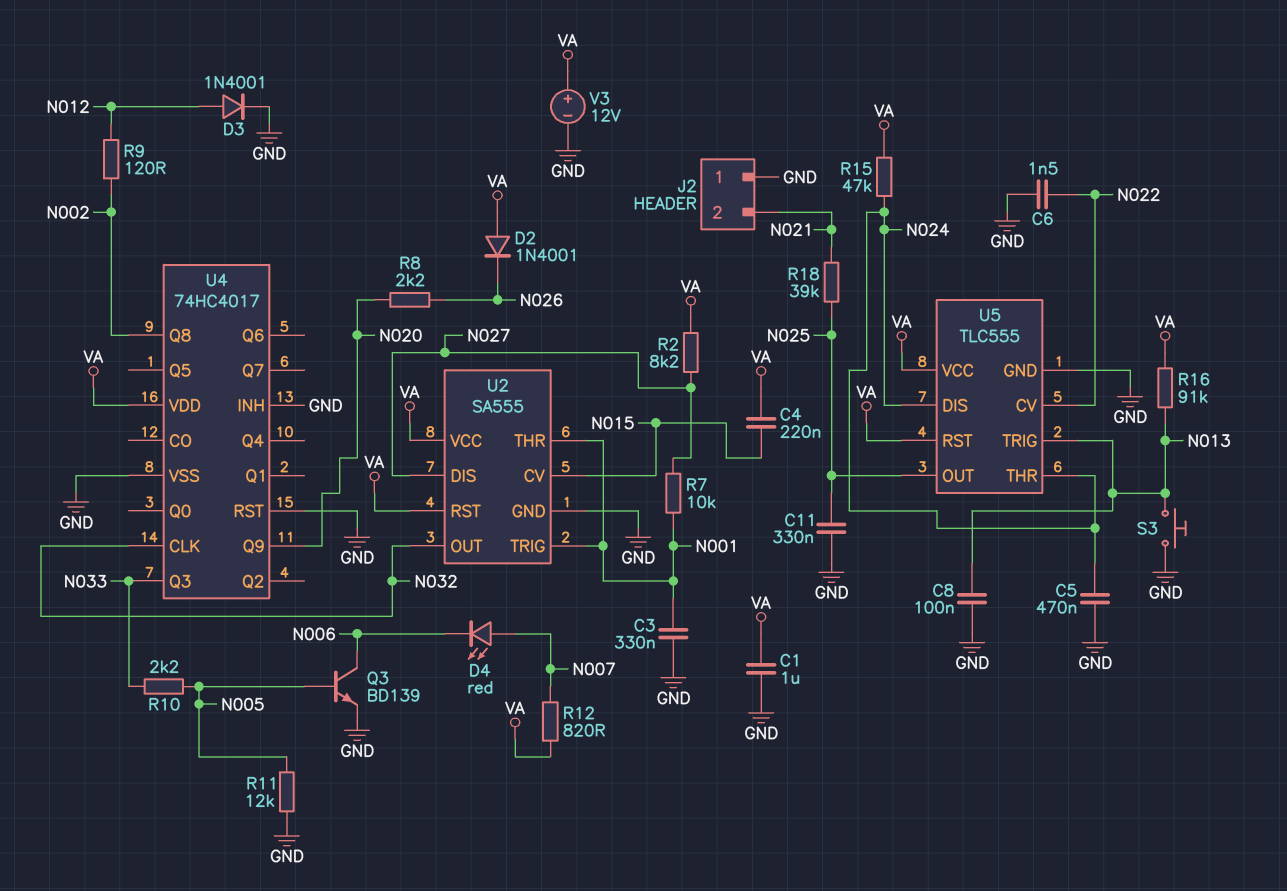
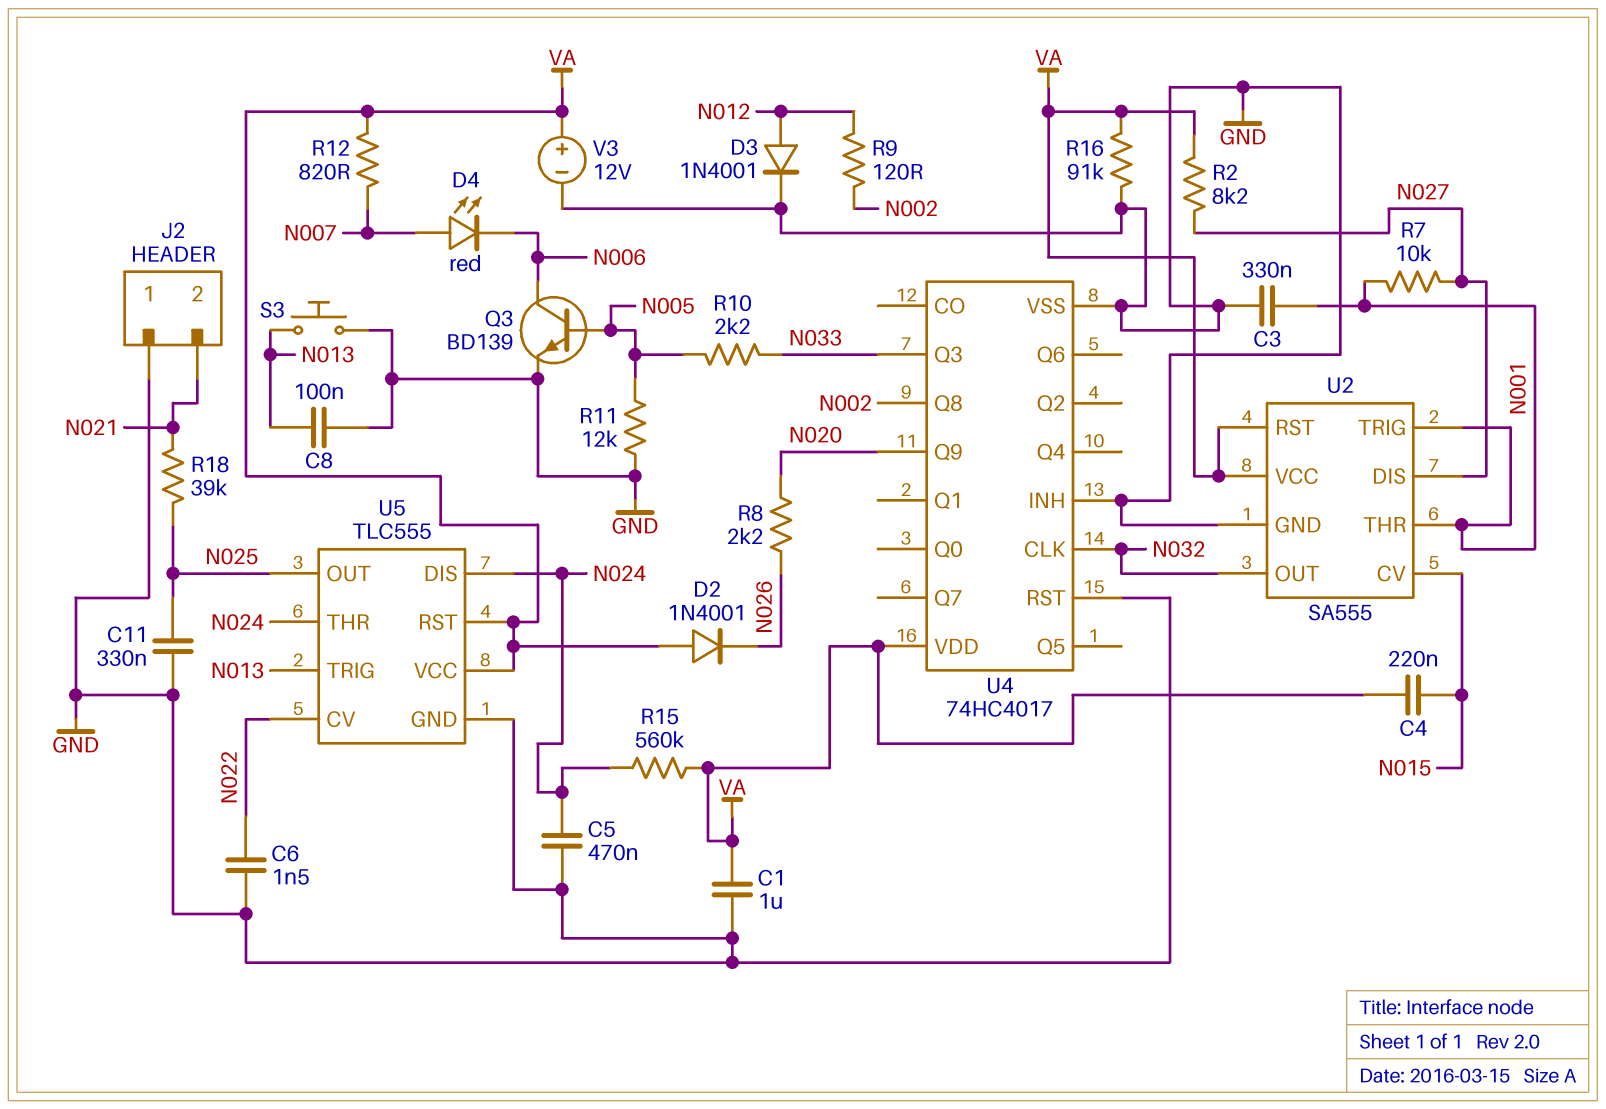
R15: 47k (N024, VA) -> 560k (N024, VA)
R16: 91k (N013, VA) -> 91k (GND, VA)

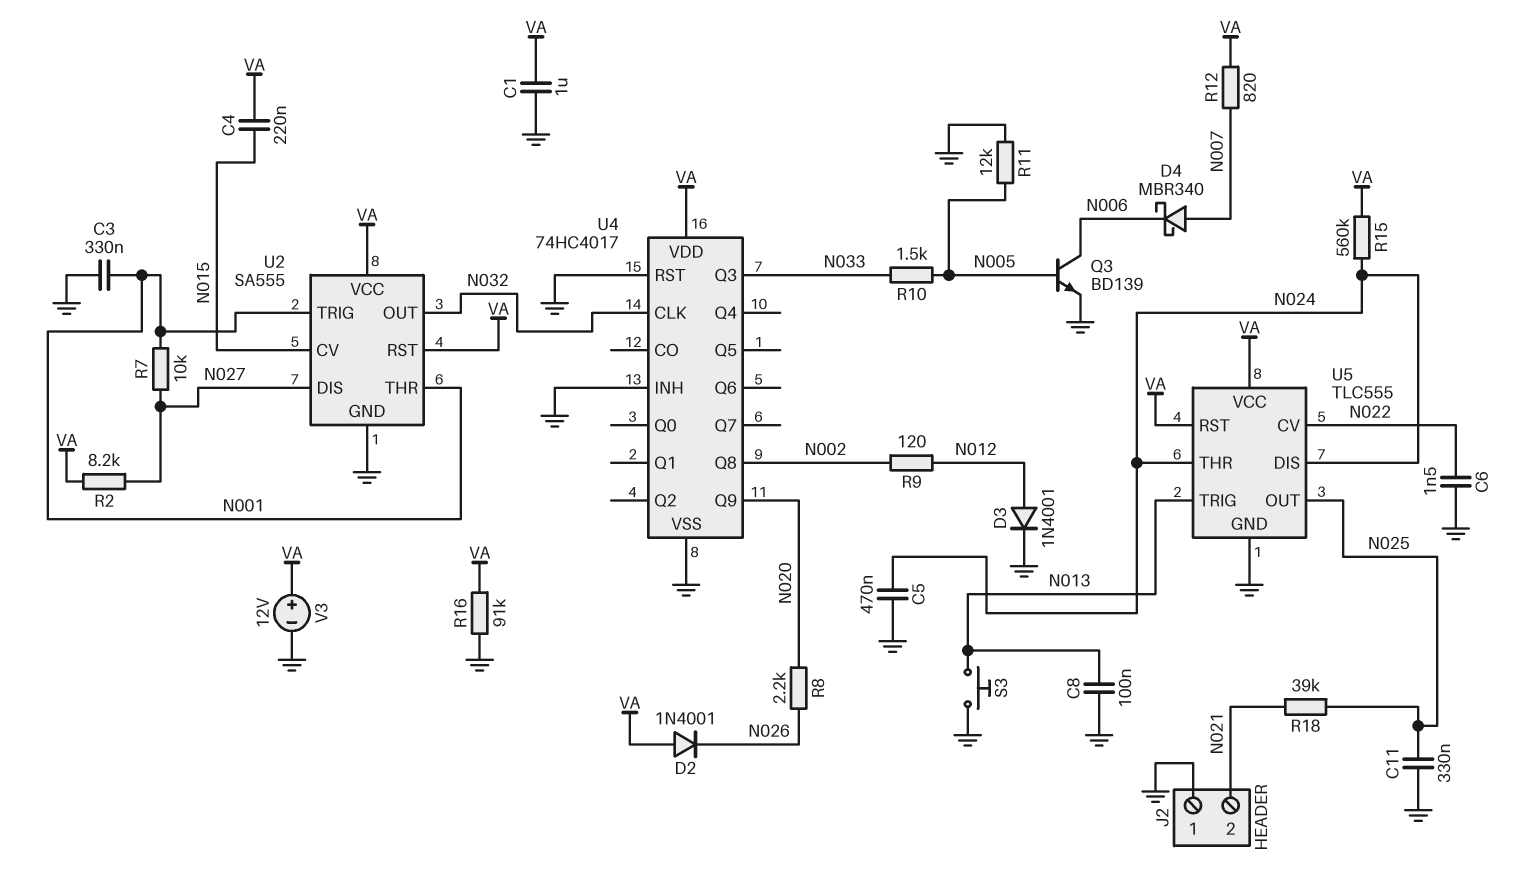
D4: LED red (A N007, K N006) -> schottky MBR340 (A N007, K N006)
R10: 2.2k (N005, N033) -> 1.5k (N005, N033)

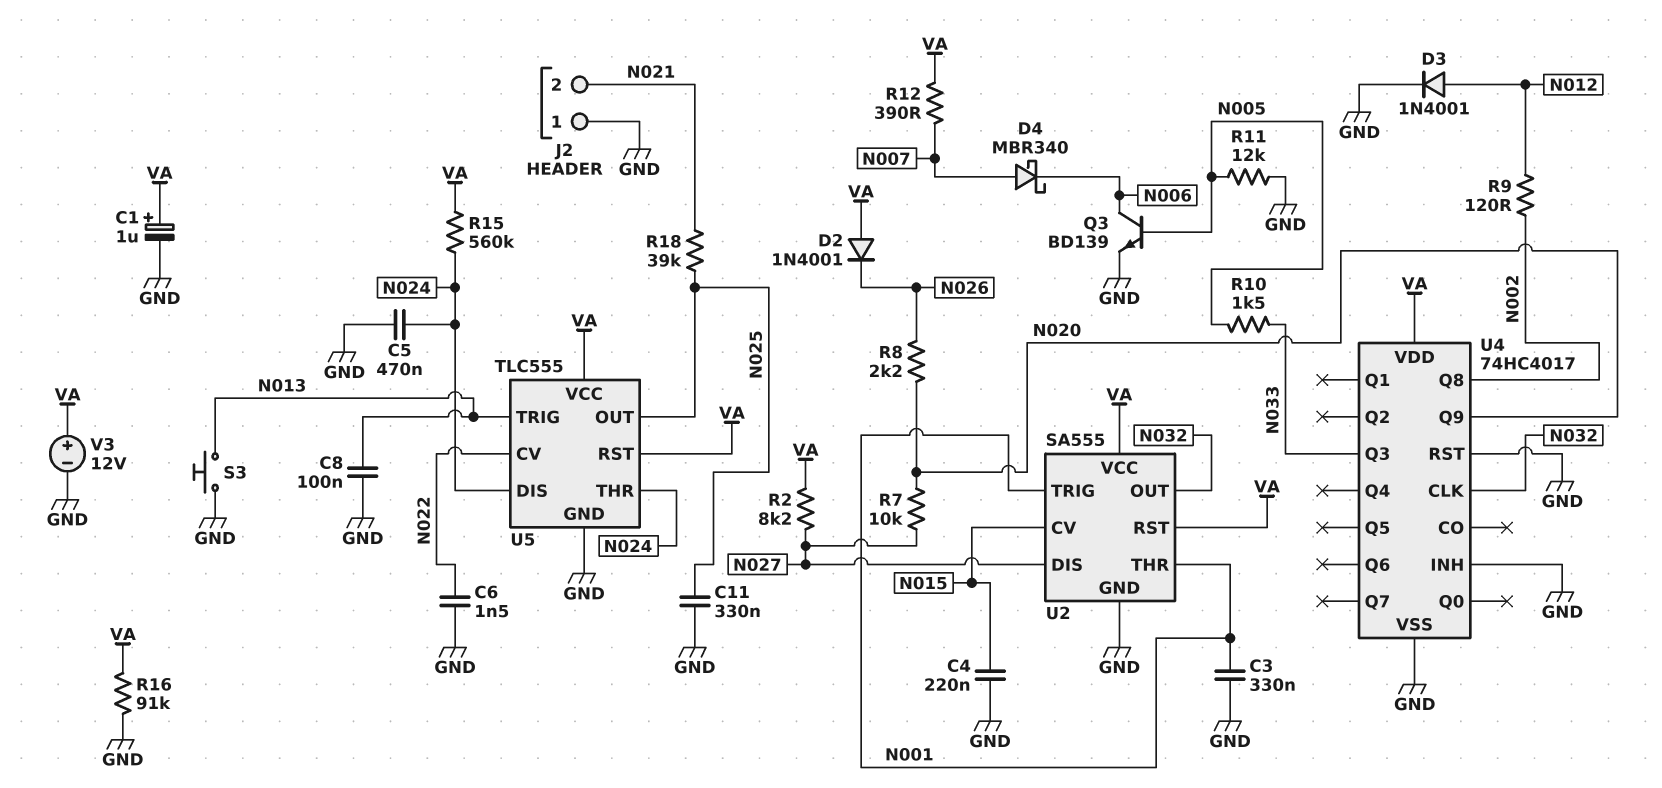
C1: 1uF (GND, VA) -> 1uF (plus VA, minus GND)
C4: 220nF (N015, VA) -> 220nF (GND, N015)
R7: 10k (N001, N027) -> 10k (N020, N027)
R12: 820 (N007, VA) -> 390 (N007, VA)

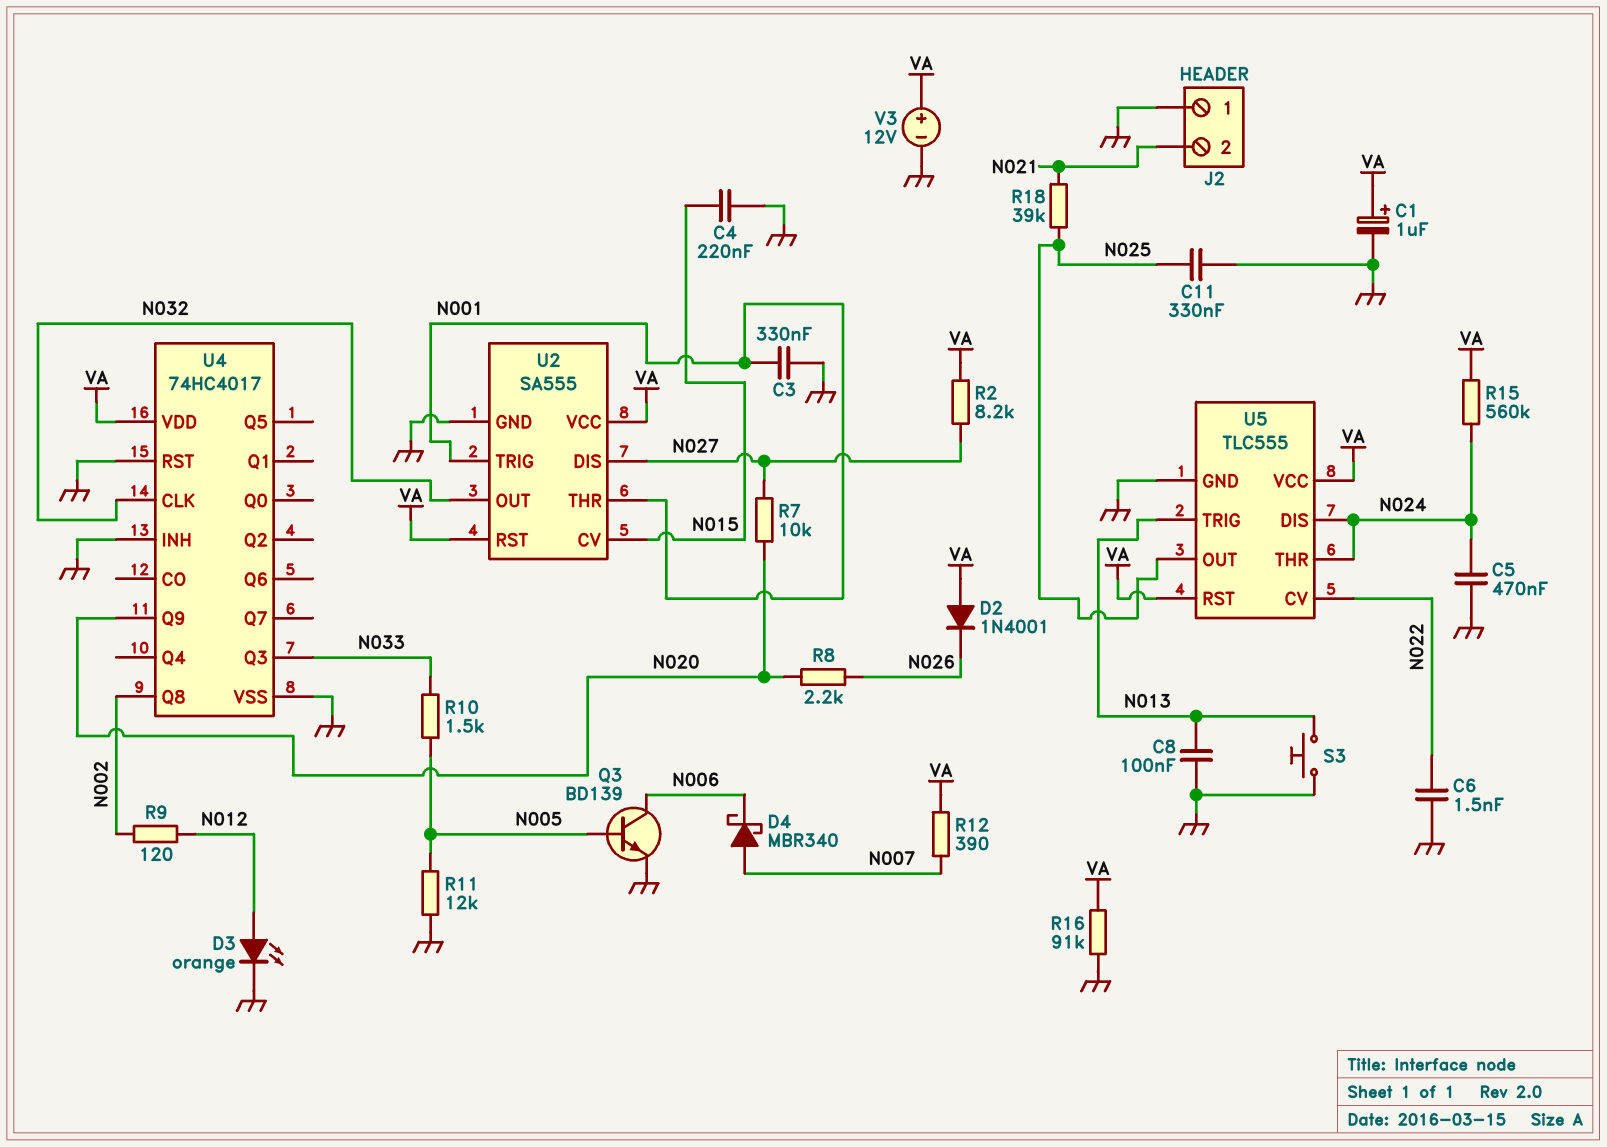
D3: diode 1N4001 (A N012, K GND) -> LED orange (A N012, K GND)

